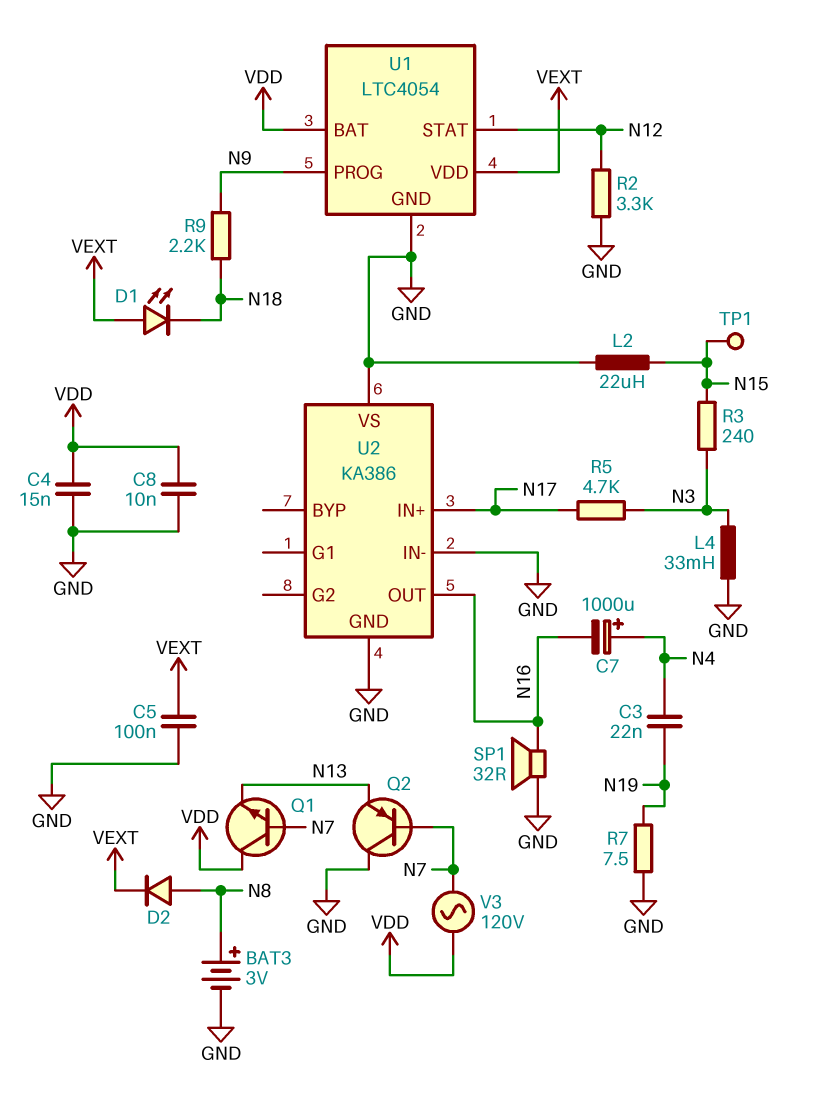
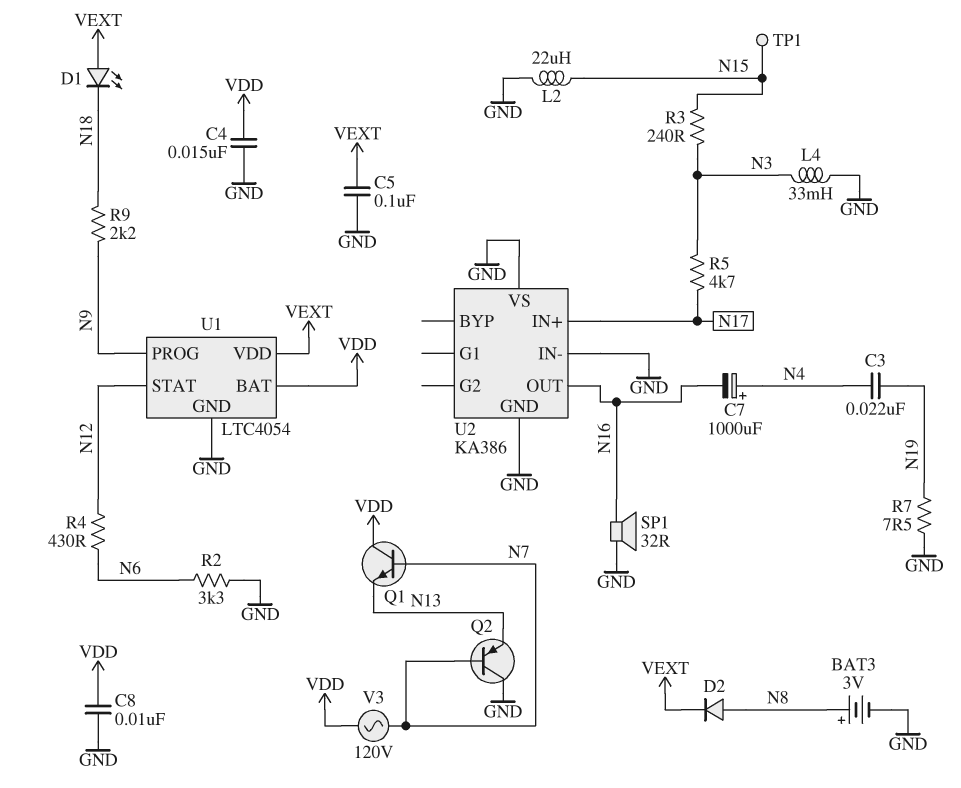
R2: 3.3k (GND, N12) -> 3.3k (GND, N6)
R4: none -> 430 (N6, N12)

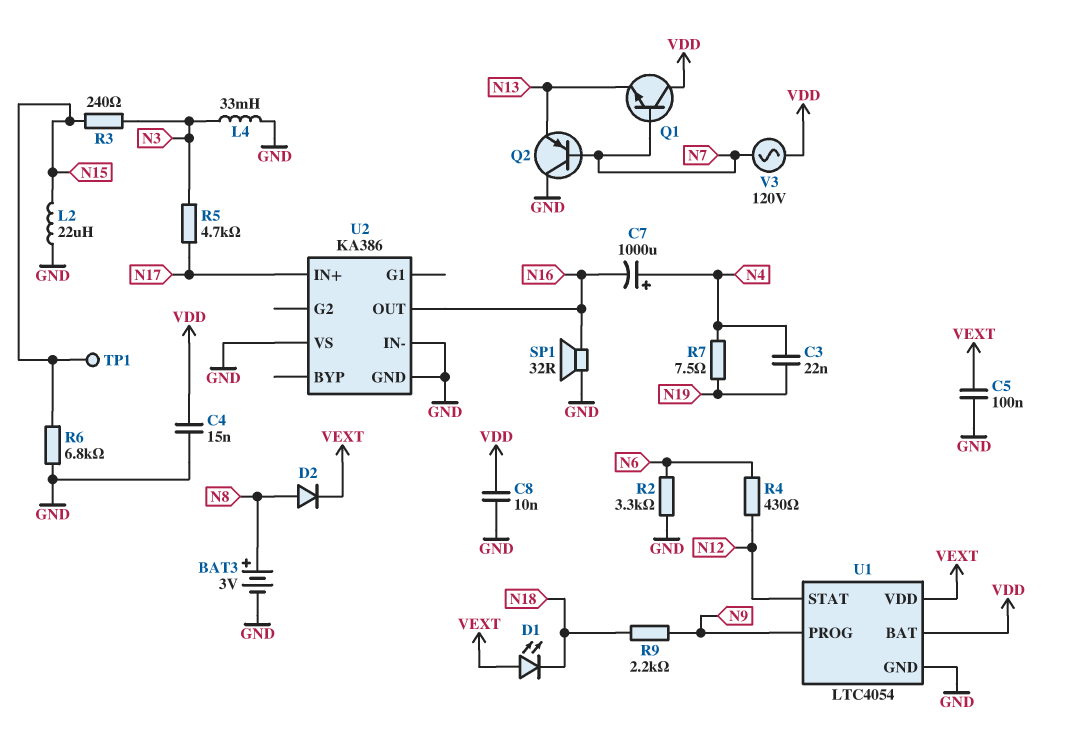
R6: none -> 6.8k (GND, N15)
R7: 7.5 (GND, N19) -> 7.5 (N4, N19)

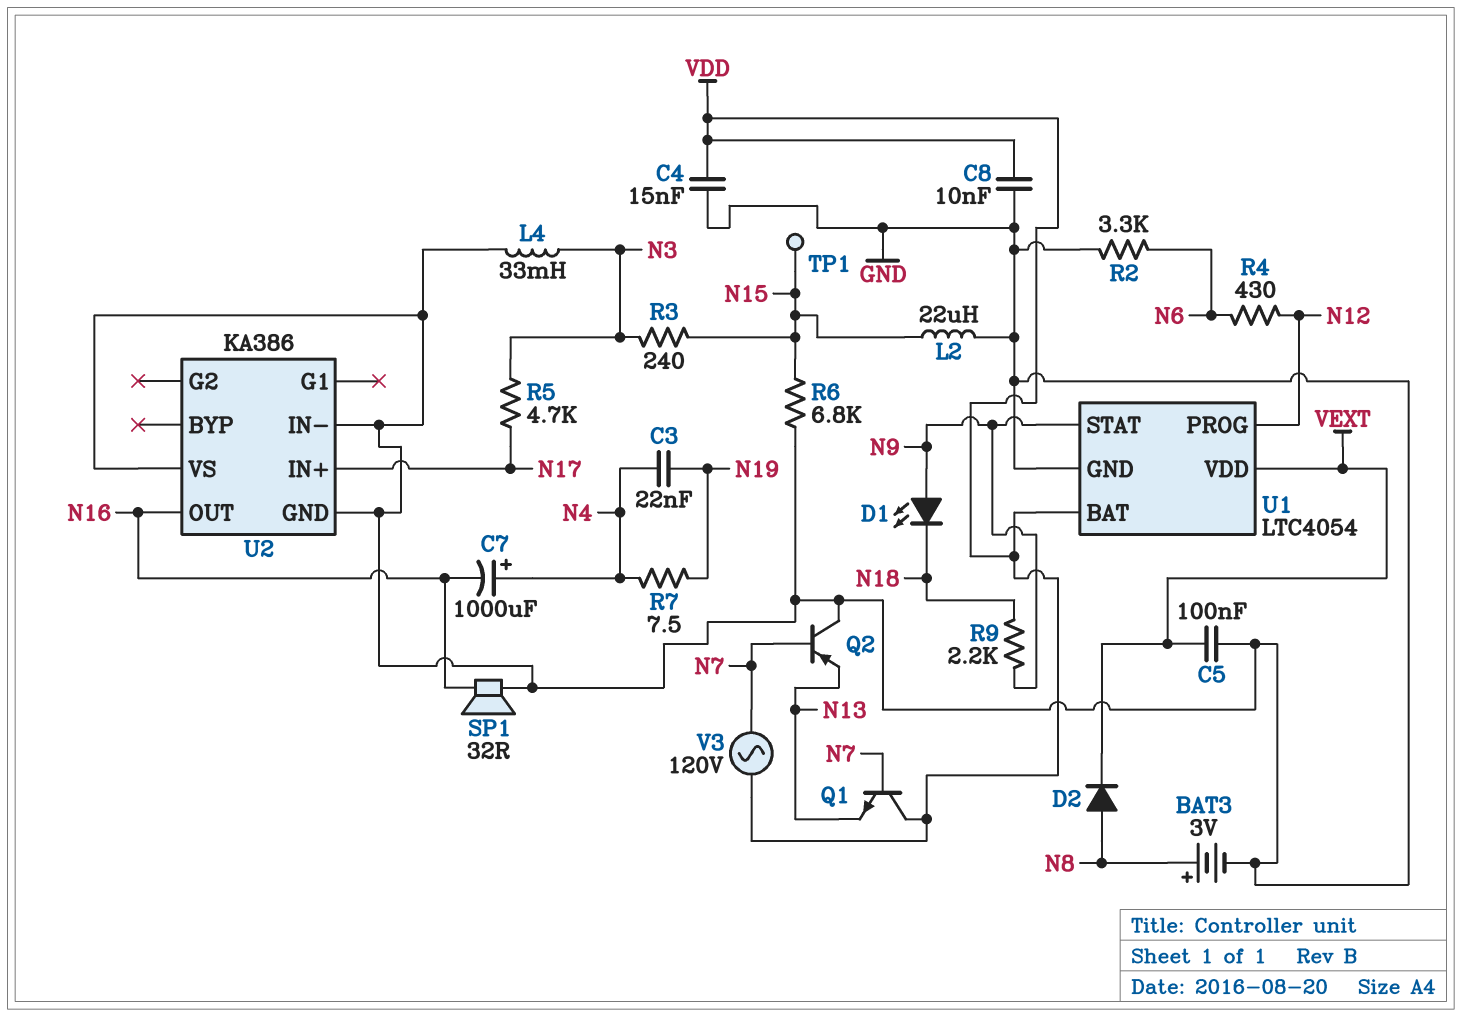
D1: LED (A VEXT, K N18) -> LED (A N9, K N18)
U1 pin PROG: N9 -> N12
U1 pin STAT: N12 -> N9

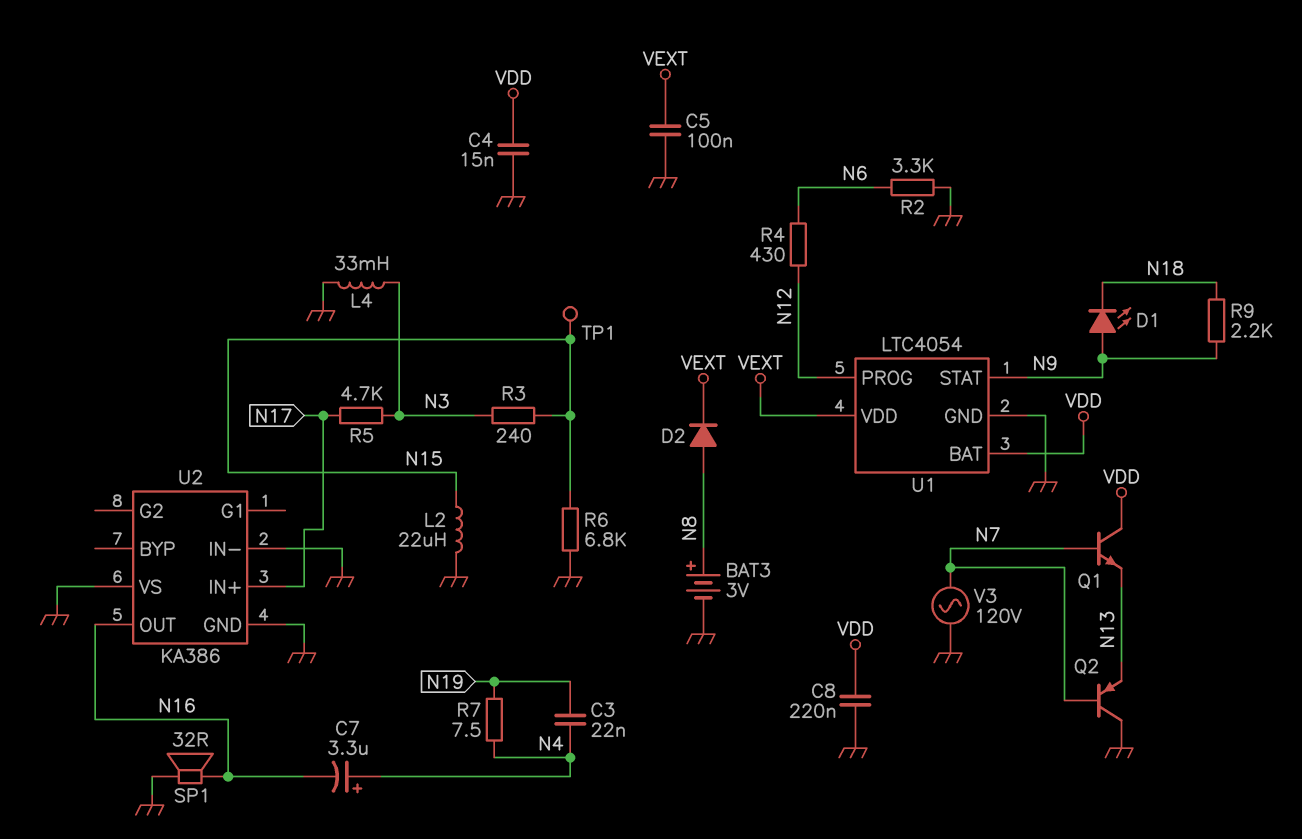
C7: 1000uF (plus N4, minus N16) -> 3.3uF (plus N4, minus N16)
C8: 10nF (GND, VDD) -> 220nF (GND, VDD)
V3: AC 120V (N7, VDD) -> AC 120V (GND, N7)

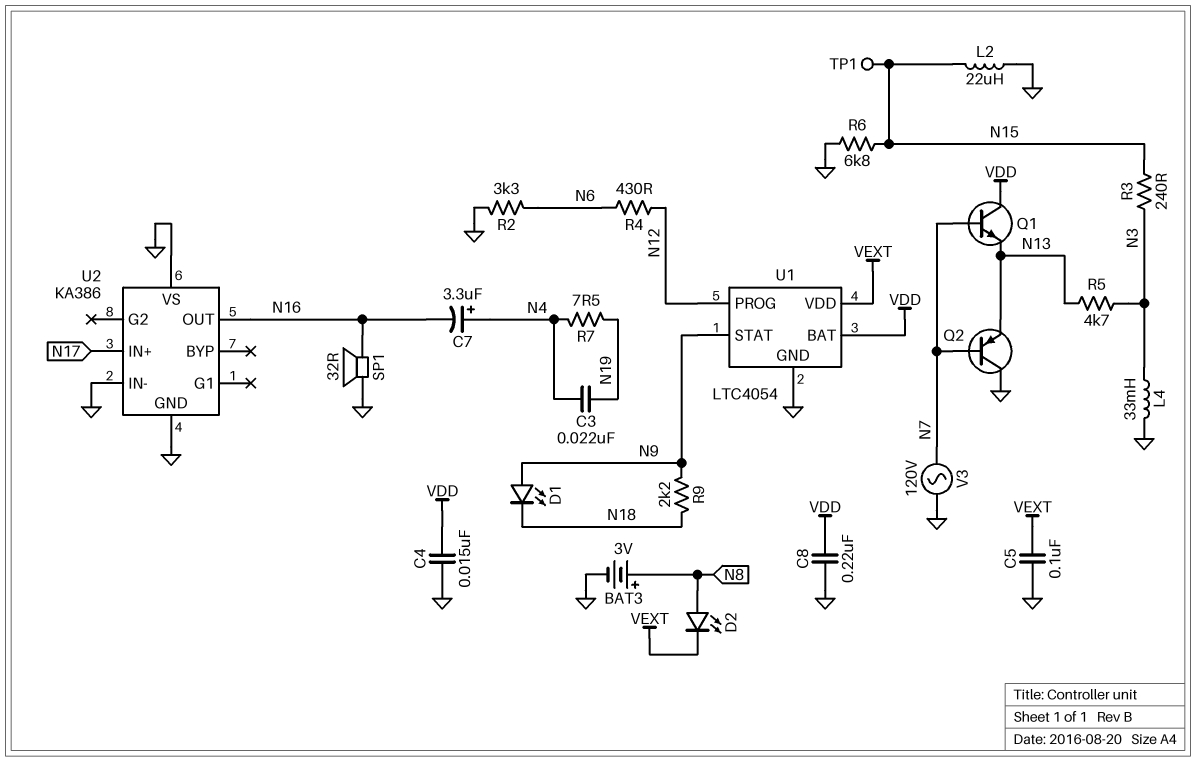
D2: diode (A N8, K VEXT) -> LED (A N8, K VEXT)
R5: 4.7k (N3, N17) -> 4.7k (N3, N13)

